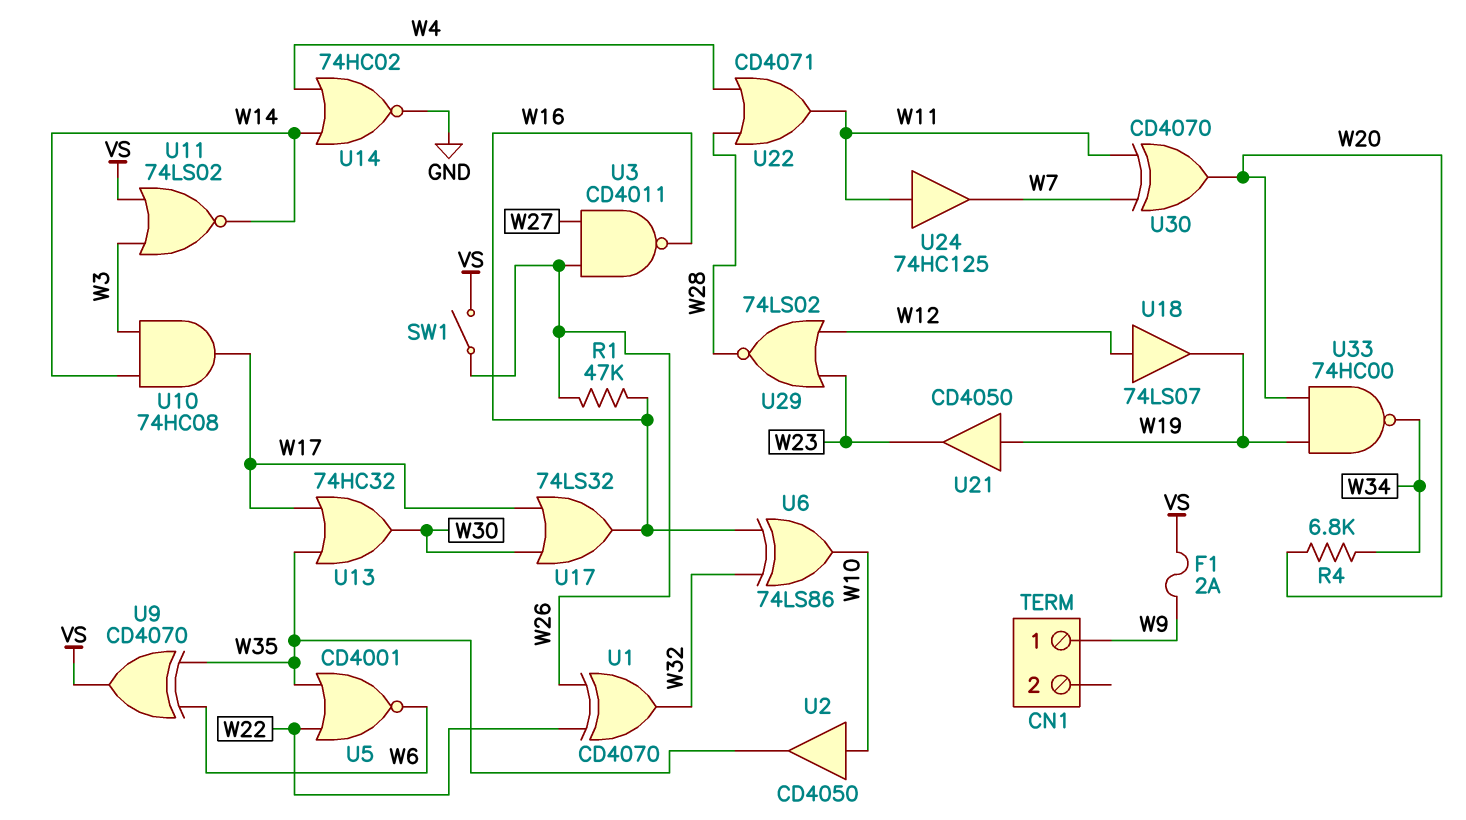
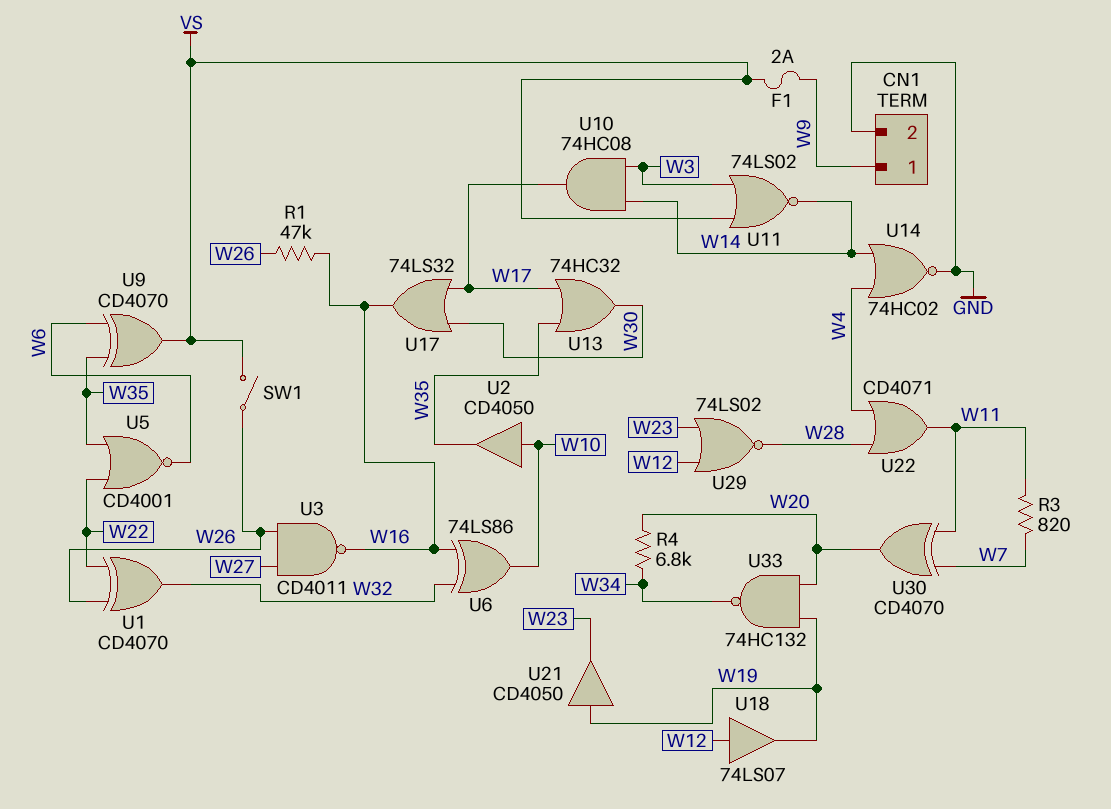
CN1 pin 2: none -> GND
R3: none -> 820 (W7, W11)
U24: buffer 74HC125 (in W11, out W7) -> none
U33: NAND 74HC00 (in W19, in W20, out W34) -> NAND 74HC132 (in W19, in W20, out W34)

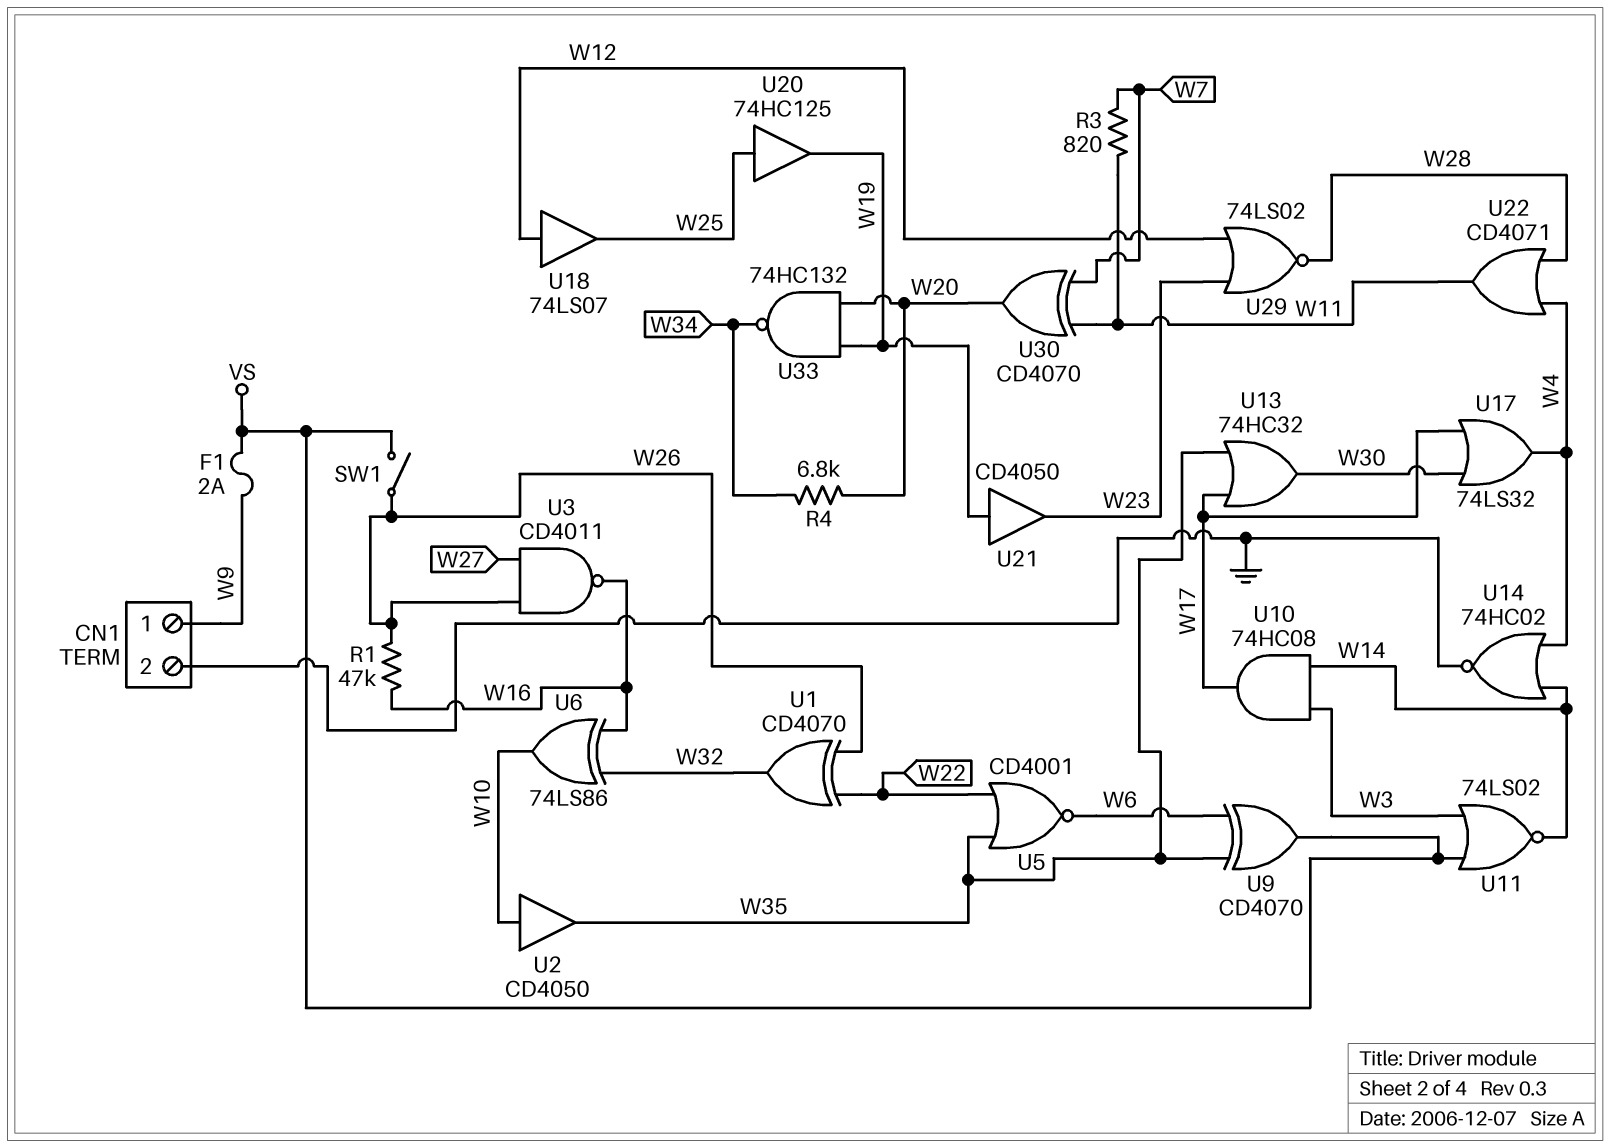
U17: OR 74LS32 (in W17, in W30, out W16) -> OR 74LS32 (in W17, in W30, out W4)
U18: buffer 74LS07 (in W12, out W19) -> buffer 74LS07 (in W12, out W25)
U20: none -> buffer 74HC125 (in W25, out W19)

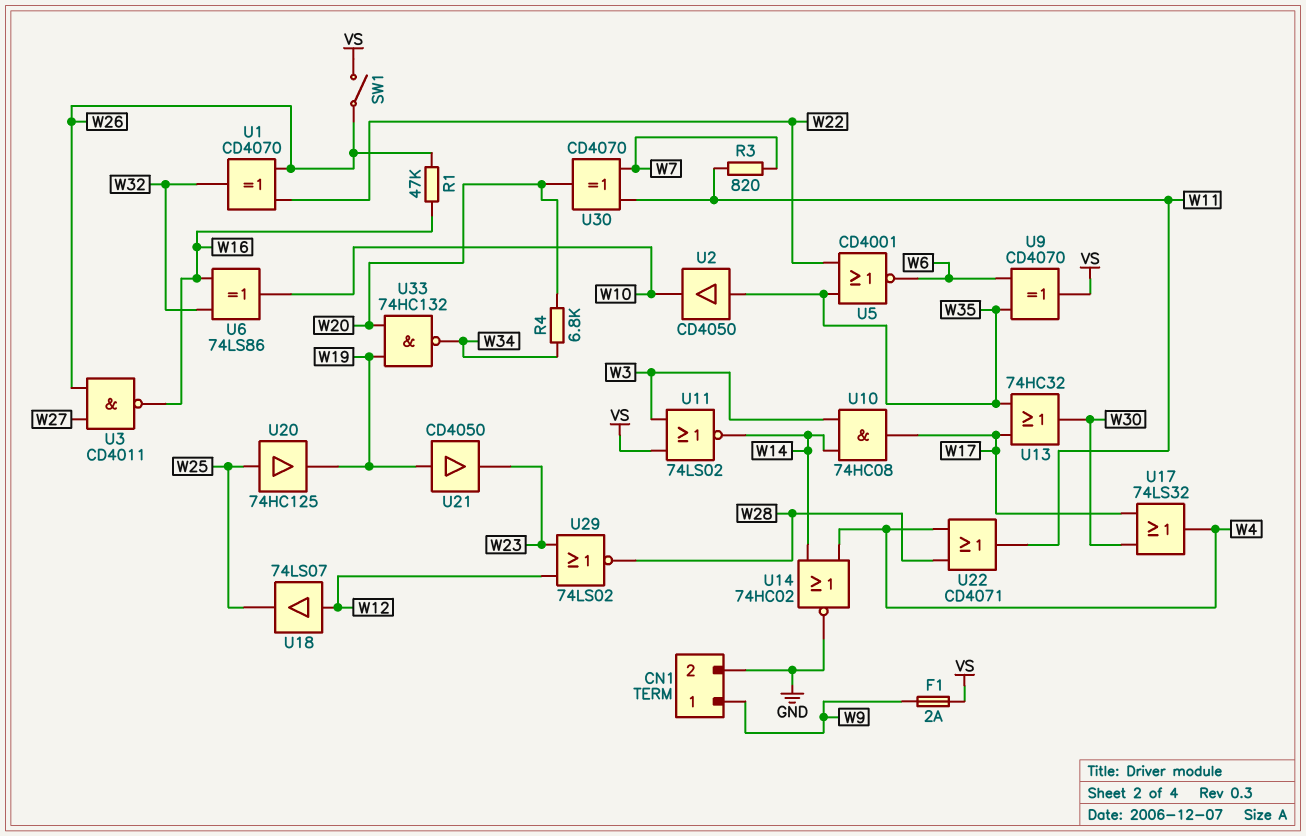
U2: buffer CD4050 (in W10, out W35) -> buffer CD4050 (in W35, out W10)

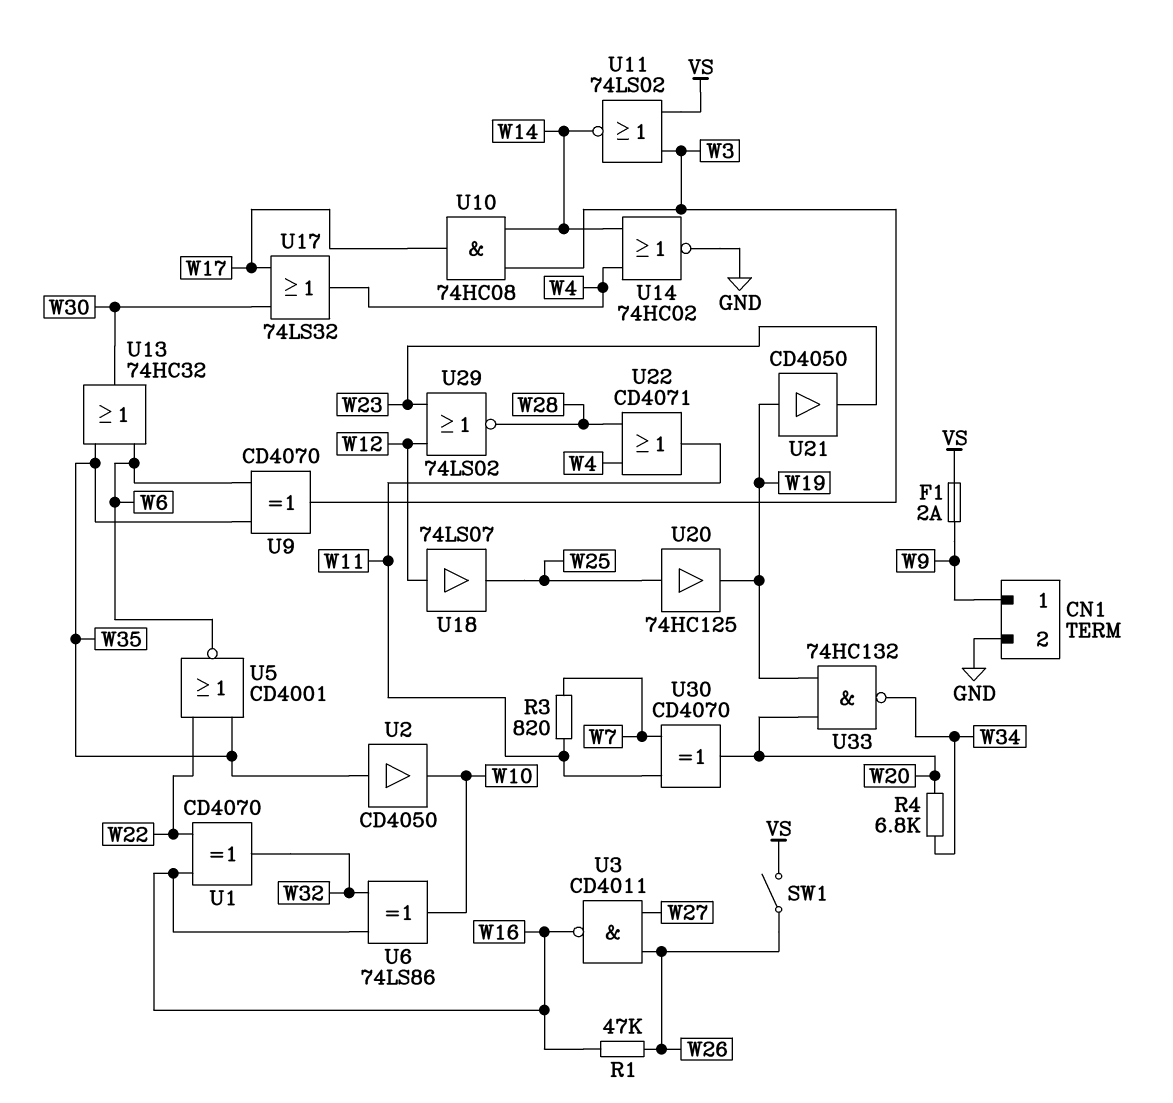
U1: XOR CD4070 (in W22, in W26, out W32) -> XOR CD4070 (in W16, in W22, out W32)
U9: XOR CD4070 (in W6, in W35, out VS) -> XOR CD4070 (in W6, in W35, out W3)
U13: OR 74HC32 (in W17, in W35, out W30) -> OR 74HC32 (in W6, in W35, out W30)

